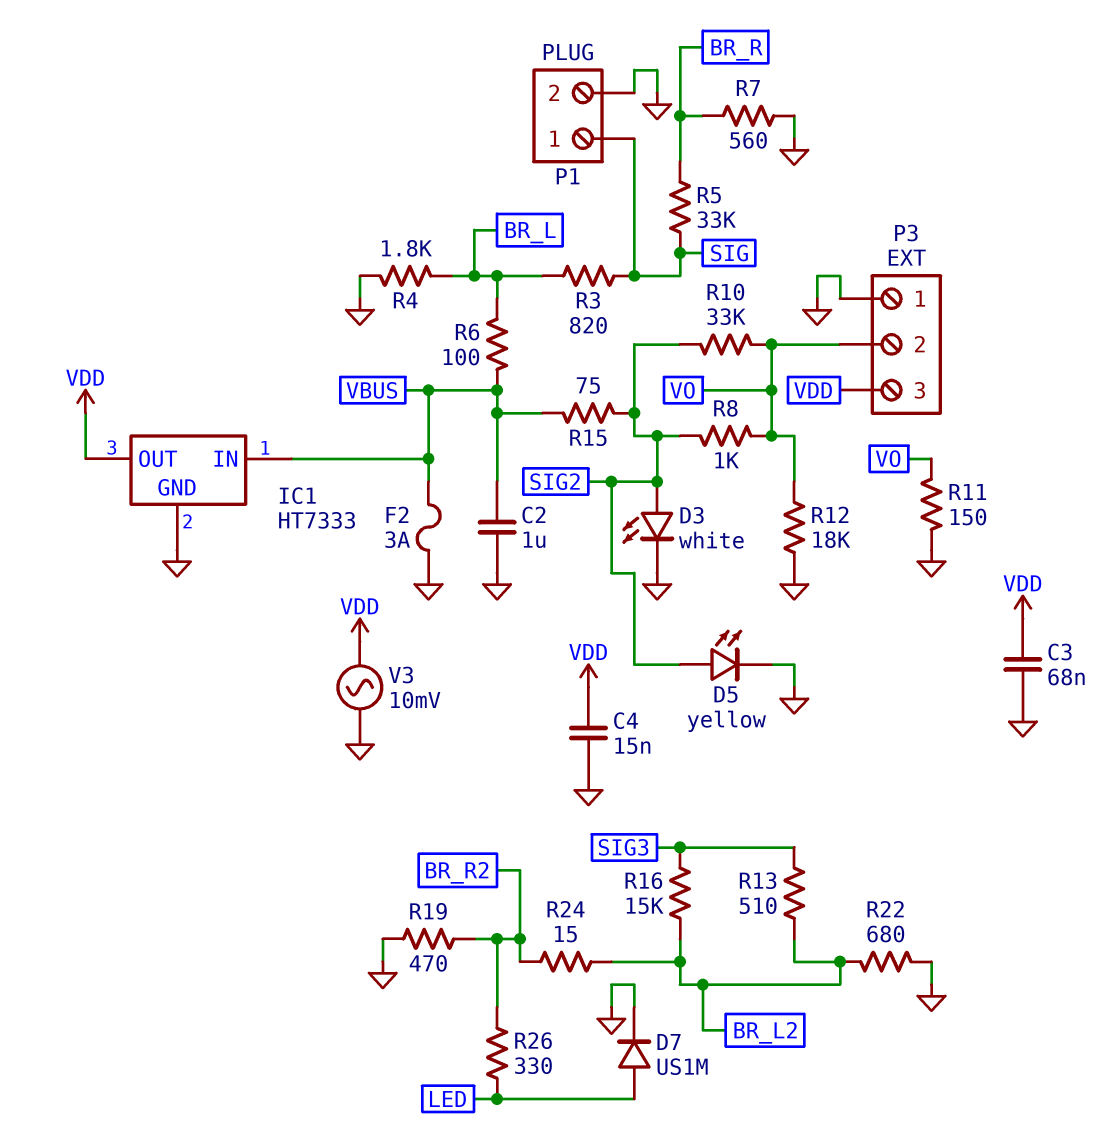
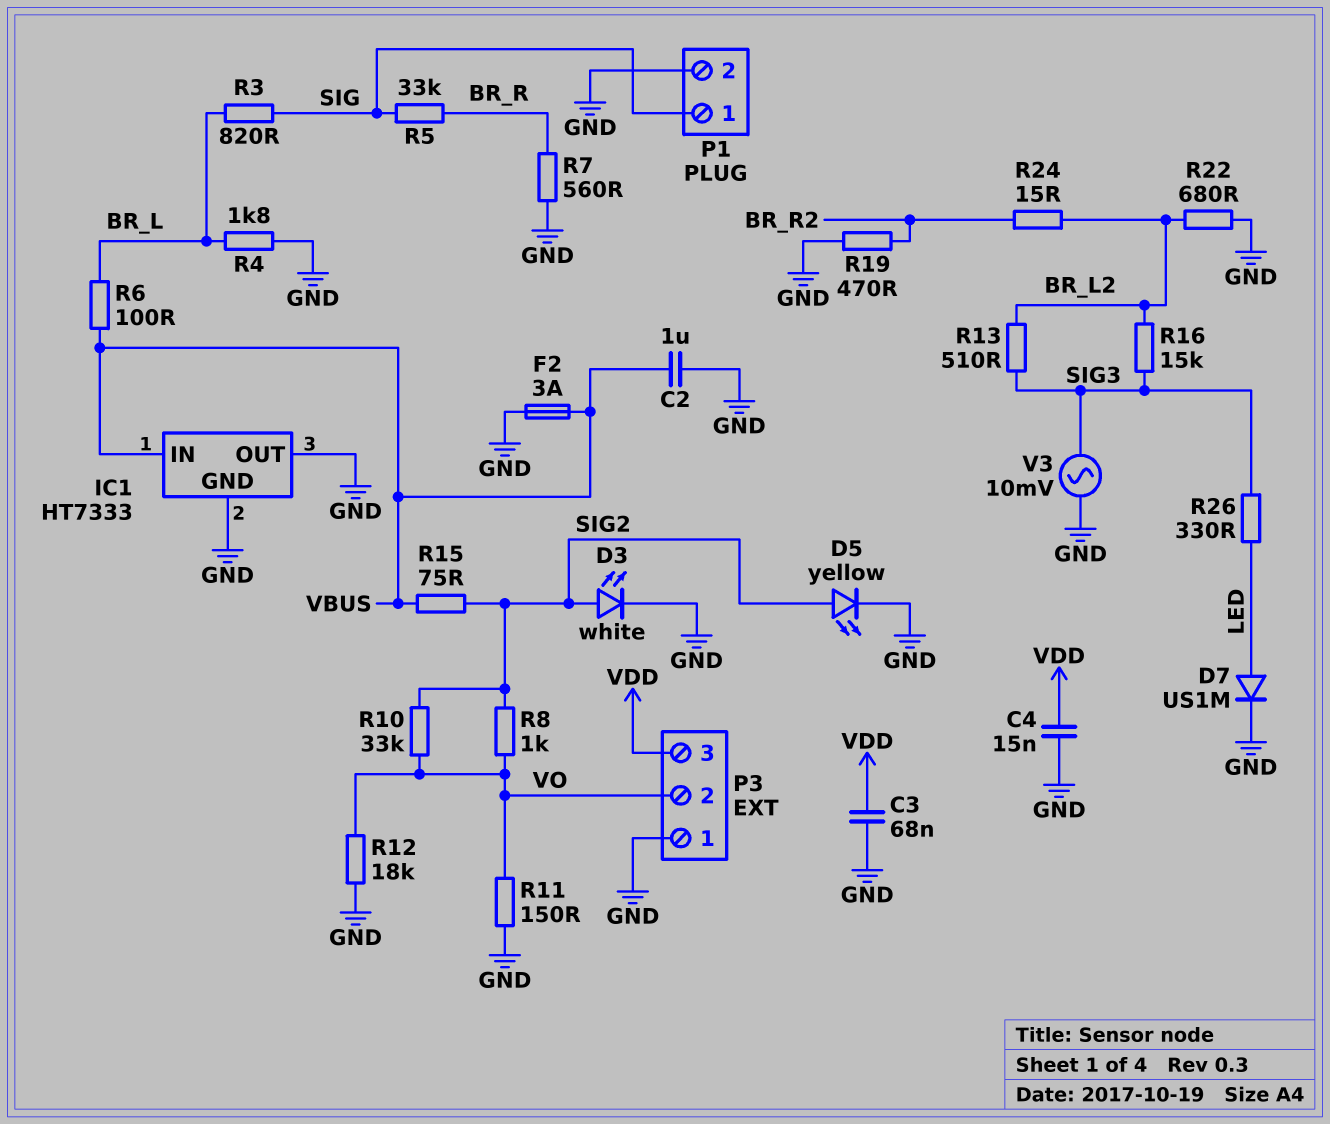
IC1 pin OUT: VDD -> GND
R26: 330 (BR_R2, LED) -> 330 (LED, SIG3)
V3: AC 10mV (GND, VDD) -> AC 10mV (GND, SIG3)

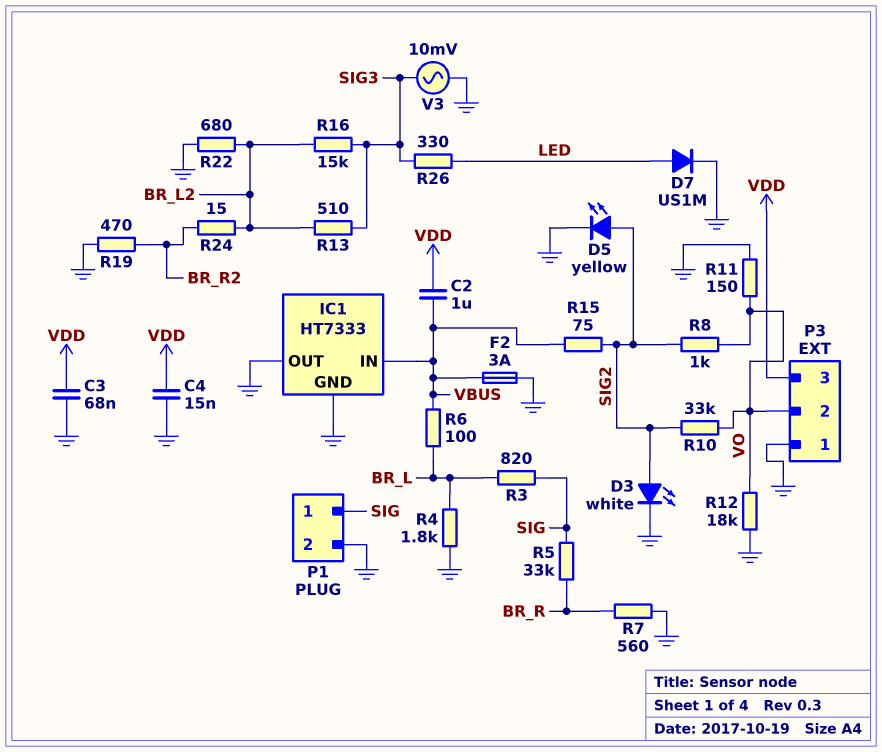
C2: 1uF (GND, VBUS) -> 1uF (VBUS, VDD)

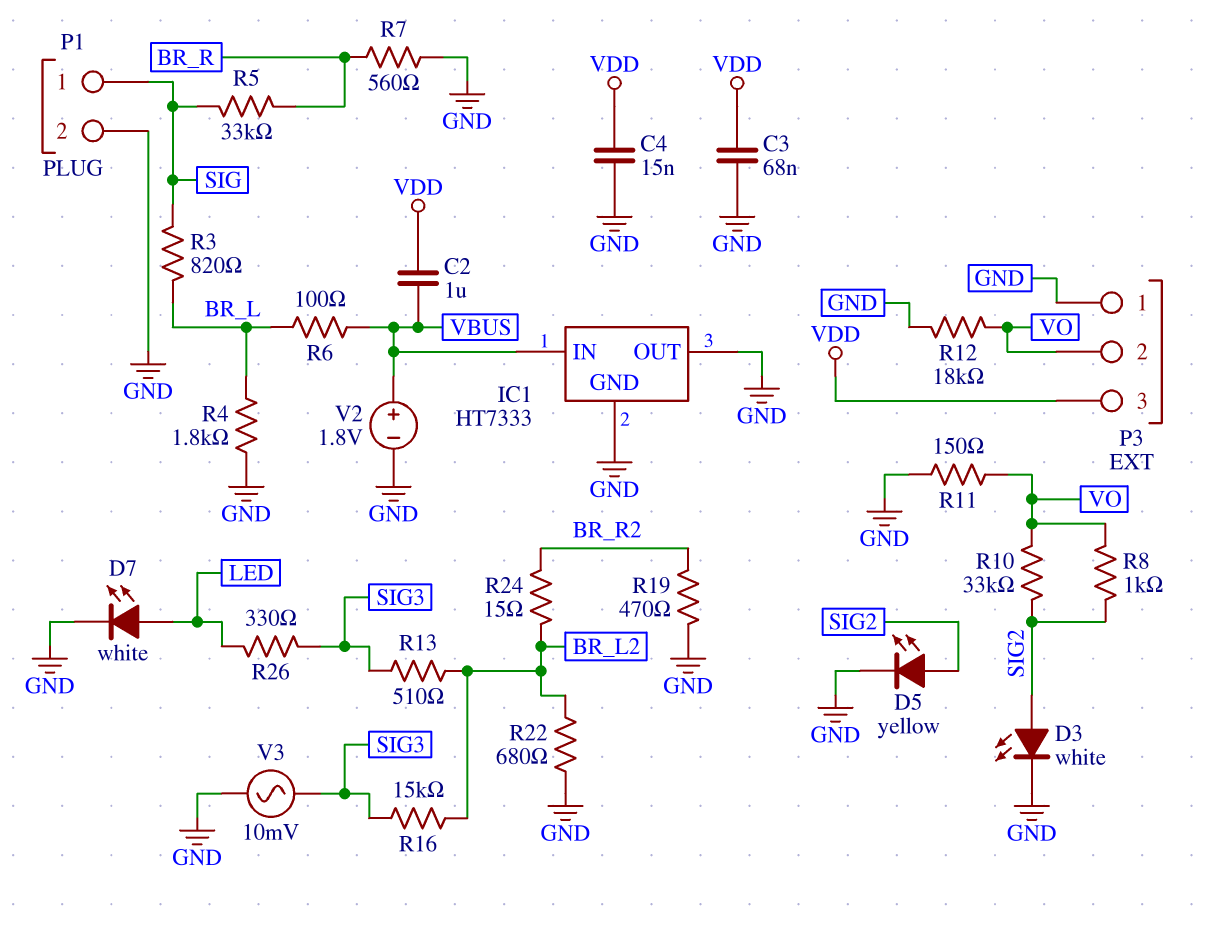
D7: diode US1M (A LED, K GND) -> LED white (A LED, K GND)
F2: 3A (GND, VBUS) -> none
R15: 75 (SIG2, VBUS) -> none
V2: none -> 1.8V (plus VBUS, minus GND)

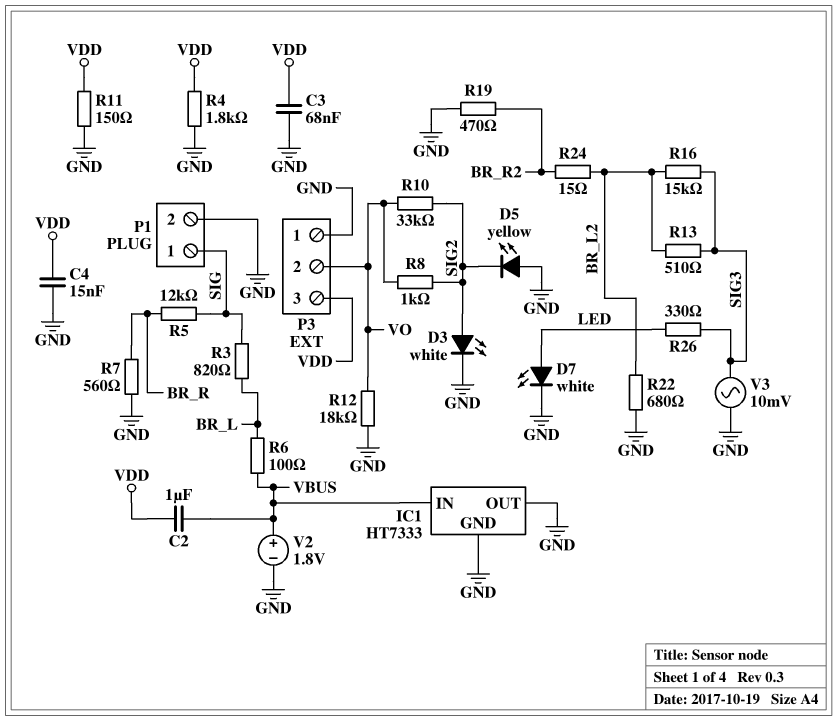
D5: LED yellow (A SIG2, K GND) -> LED yellow (A GND, K SIG2)
R4: 1.8k (BR_L, GND) -> 1.8k (GND, VDD)
R5: 33k (BR_R, SIG) -> 12k (BR_R, SIG)
R11: 150 (GND, VO) -> 150 (GND, VDD)

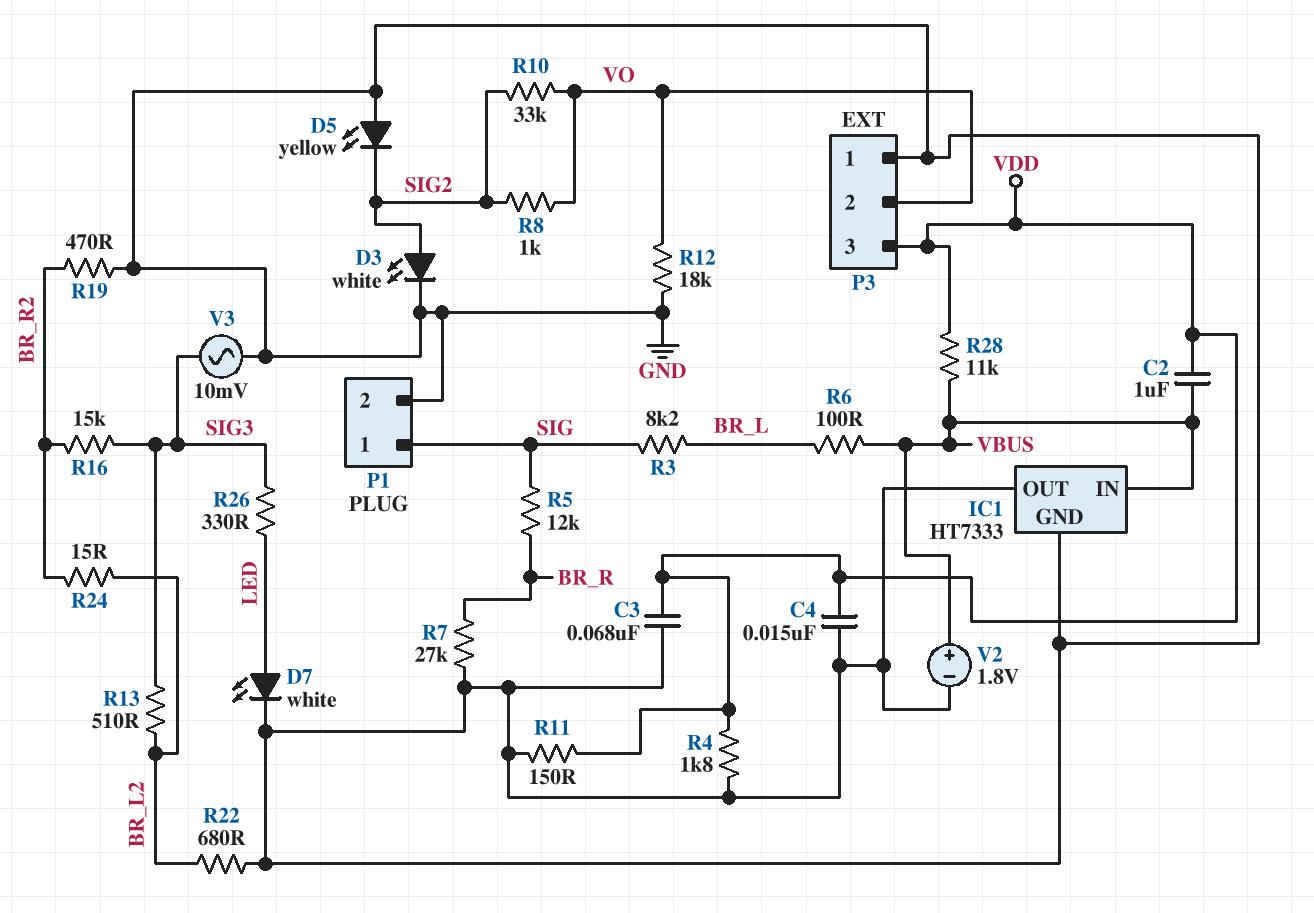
R3: 820 (BR_L, SIG) -> 8.2k (BR_L, SIG)
R7: 560 (BR_R, GND) -> 27k (BR_R, GND)
R16: 15k (BR_L2, SIG3) -> 15k (BR_R2, SIG3)
R28: none -> 11k (VBUS, VDD)

